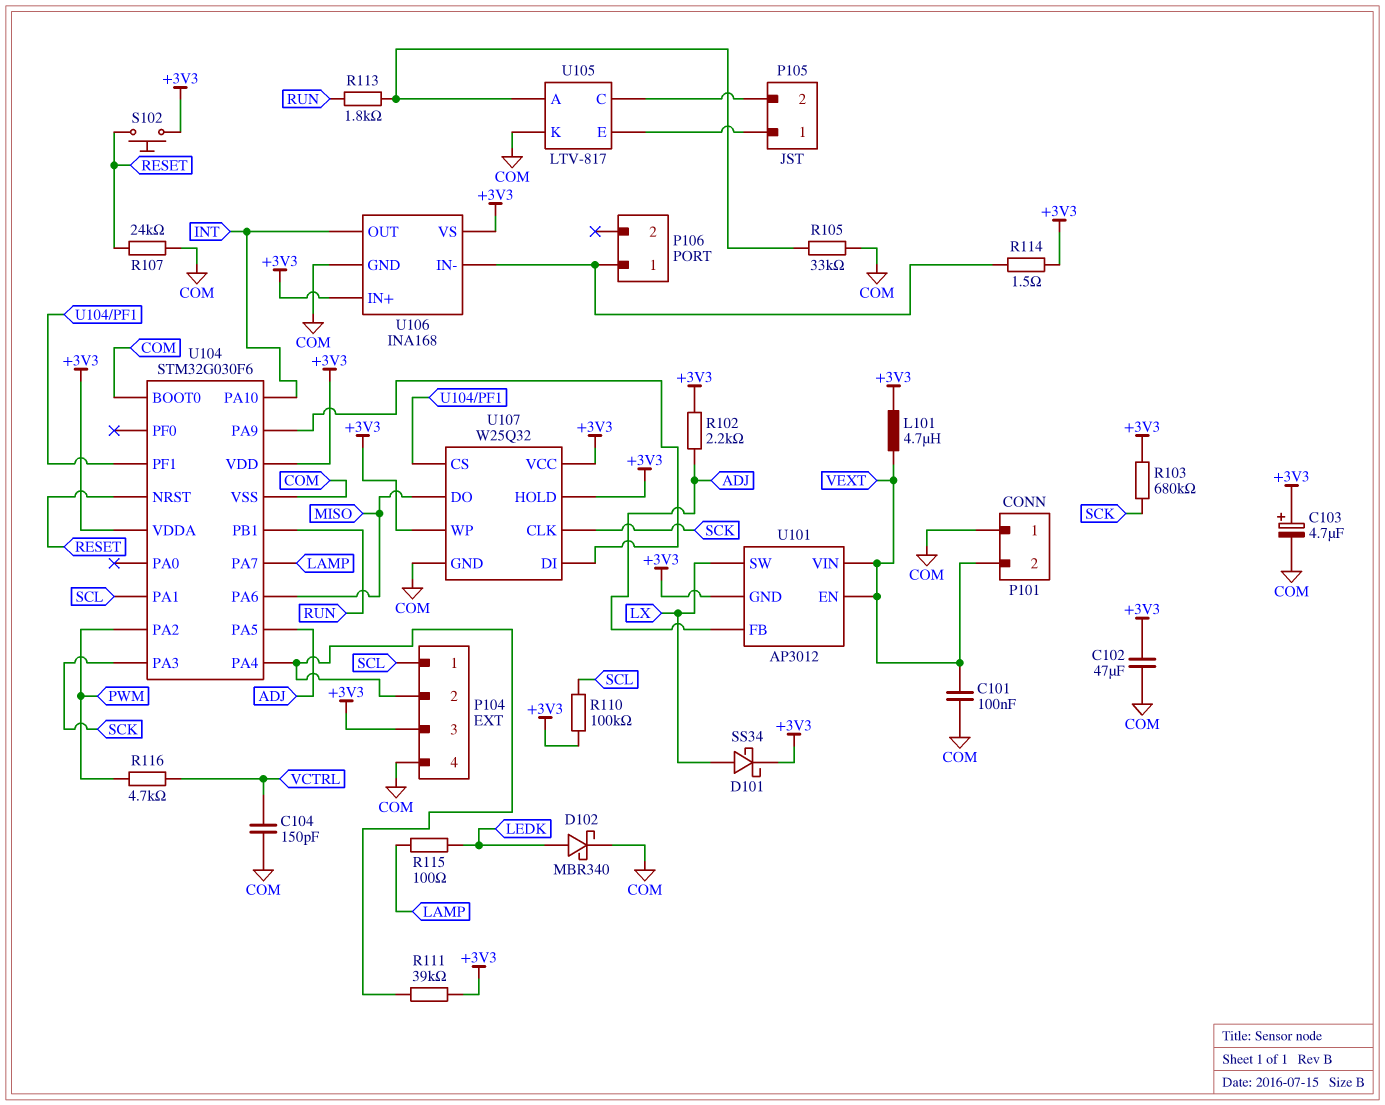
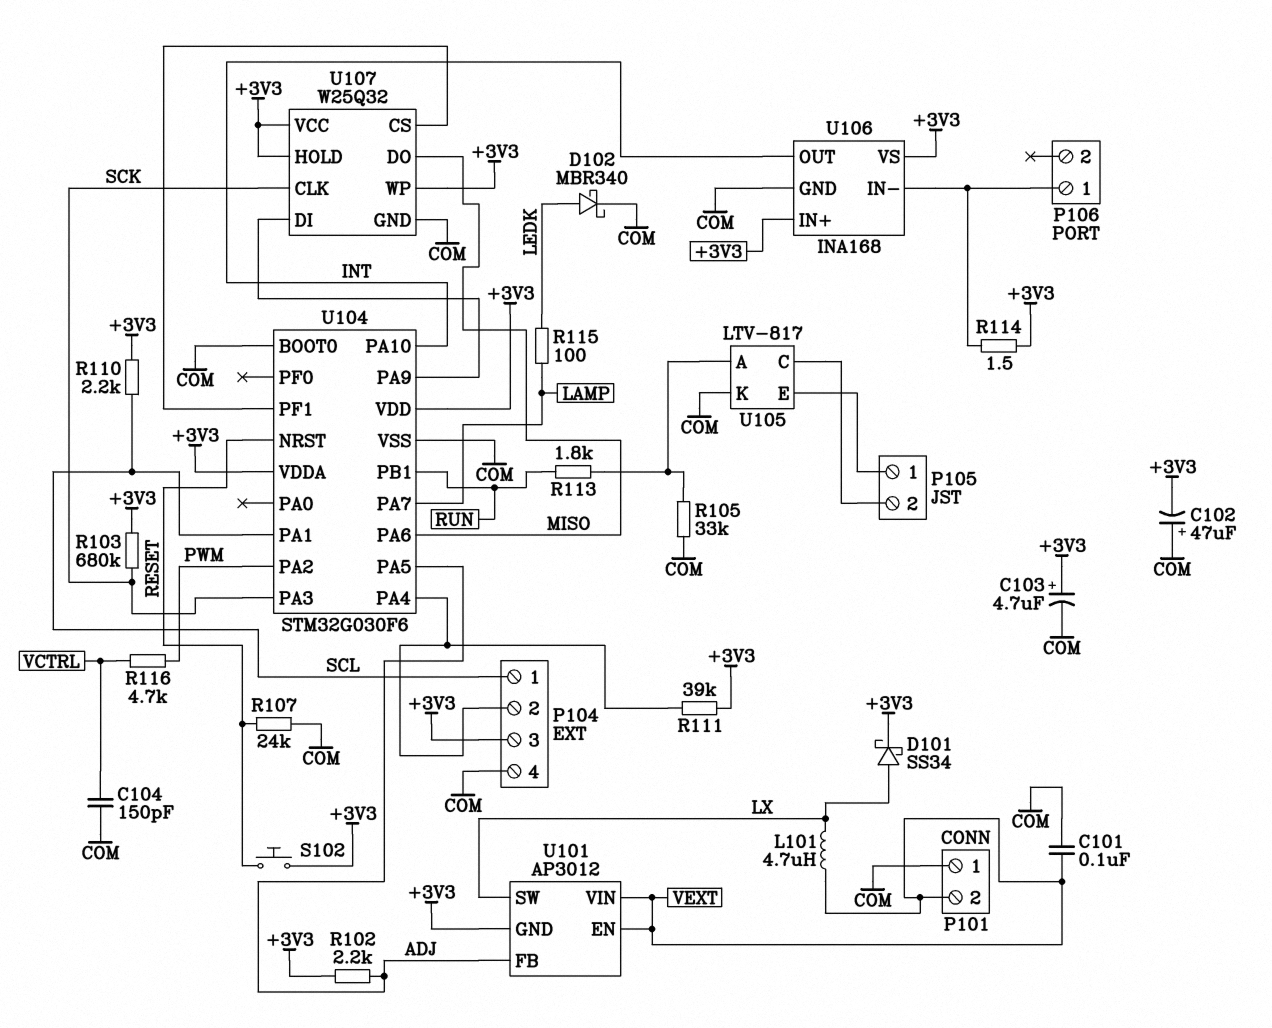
C102: 47uF (+3V3, COM) -> 47uF (plus COM, minus +3V3)
L101: 4.7uH (+3V3, VEXT) -> 4.7uH (LX, VEXT)
R110: 100k (+3V3, SCL) -> 2.2k (+3V3, SCL)

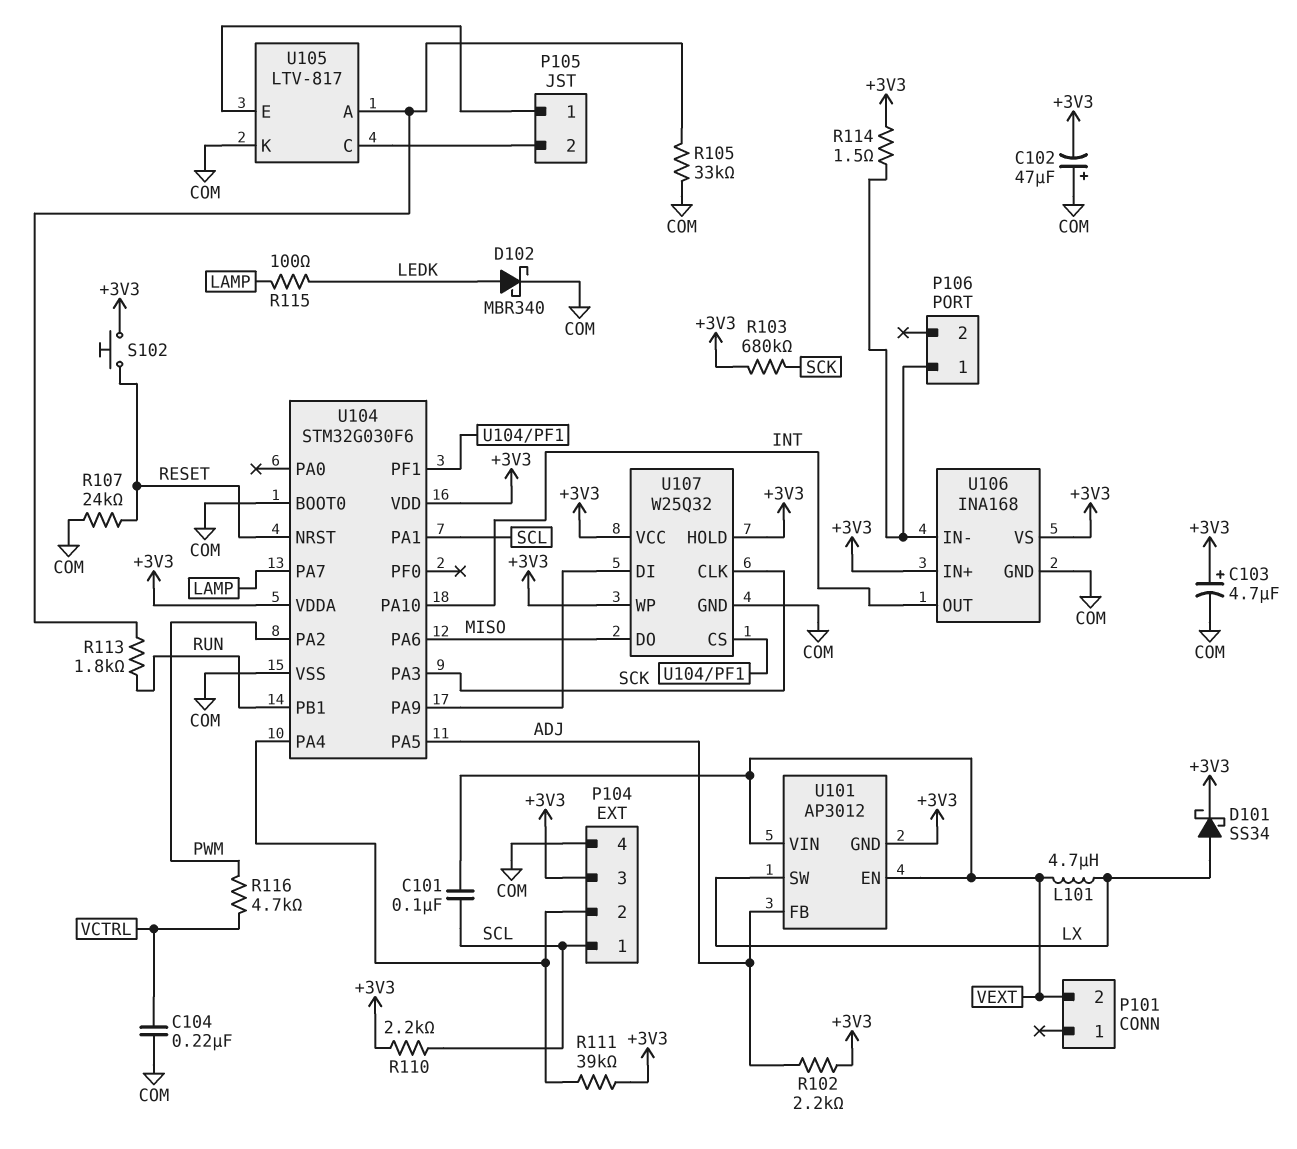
C101: 100nF (COM, VEXT) -> 100nF (SCL, VEXT)
C104: 150pF (COM, VCTRL) -> 220nF (COM, VCTRL)
P101 pin 1: COM -> none

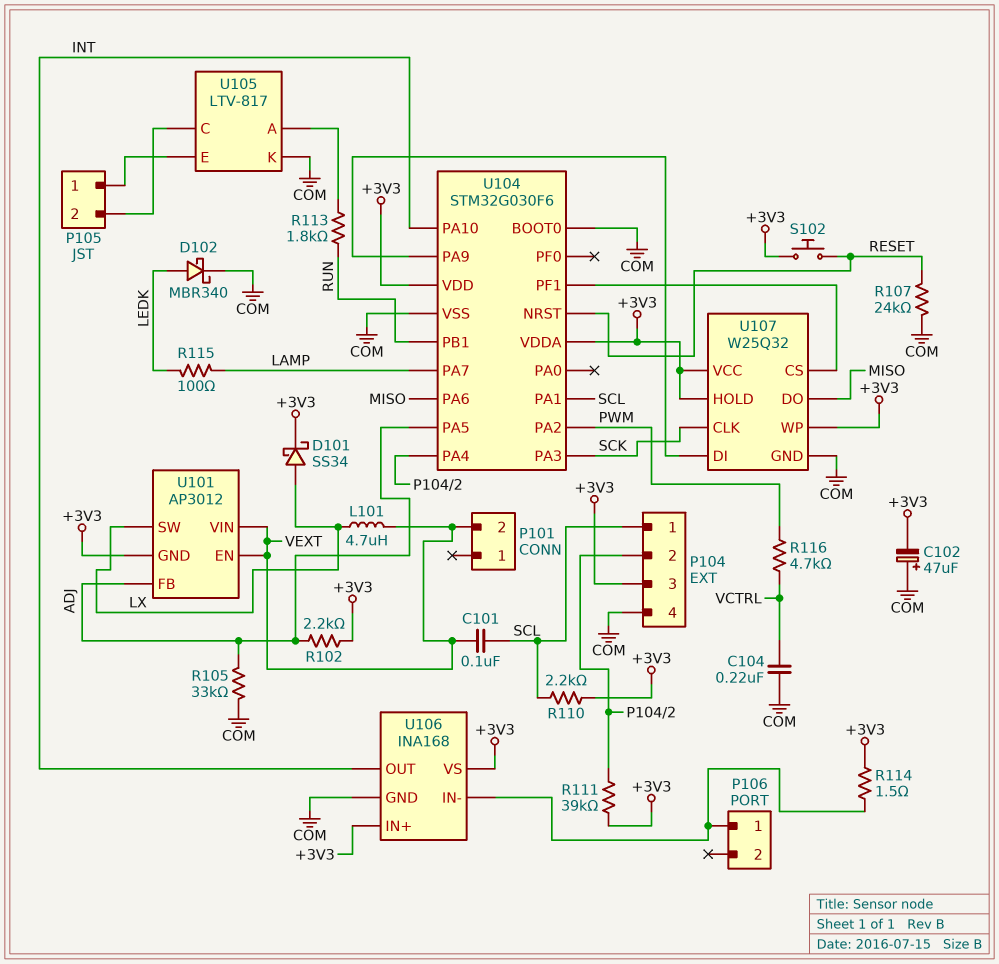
C103: 4.7uF (plus +3V3, minus COM) -> none
R103: 680k (+3V3, SCK) -> none
R105: 33k (COM, U105/A) -> 33k (ADJ, COM)

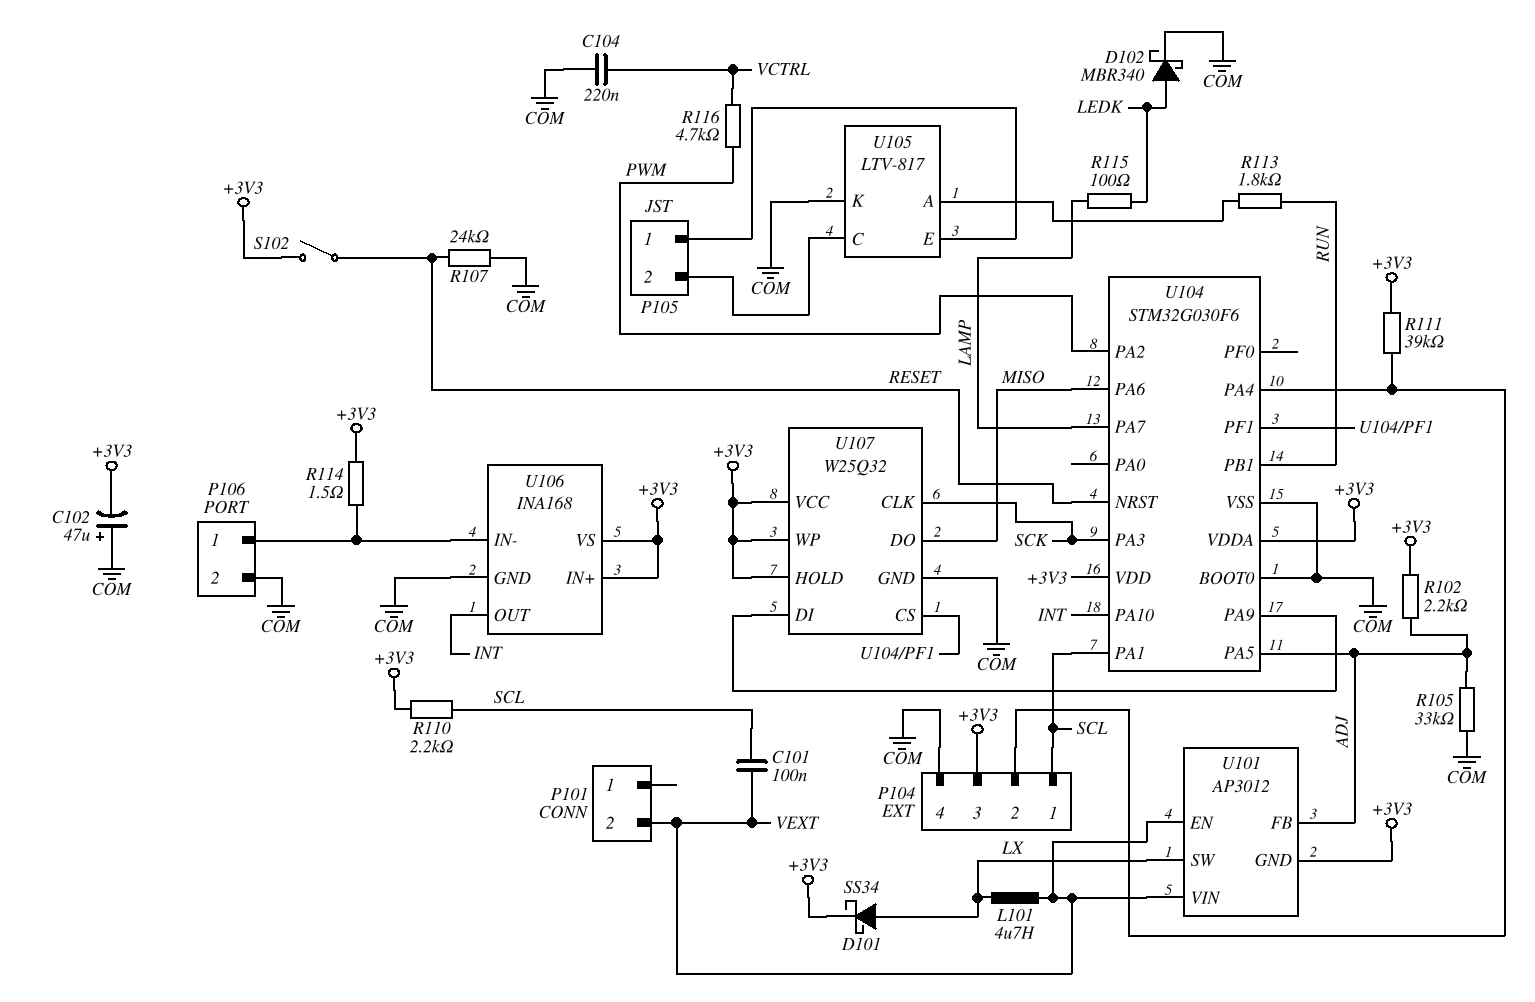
P106 pin 2: none -> COM
S102: button (+3V3, RESET) -> switch (+3V3, RESET)

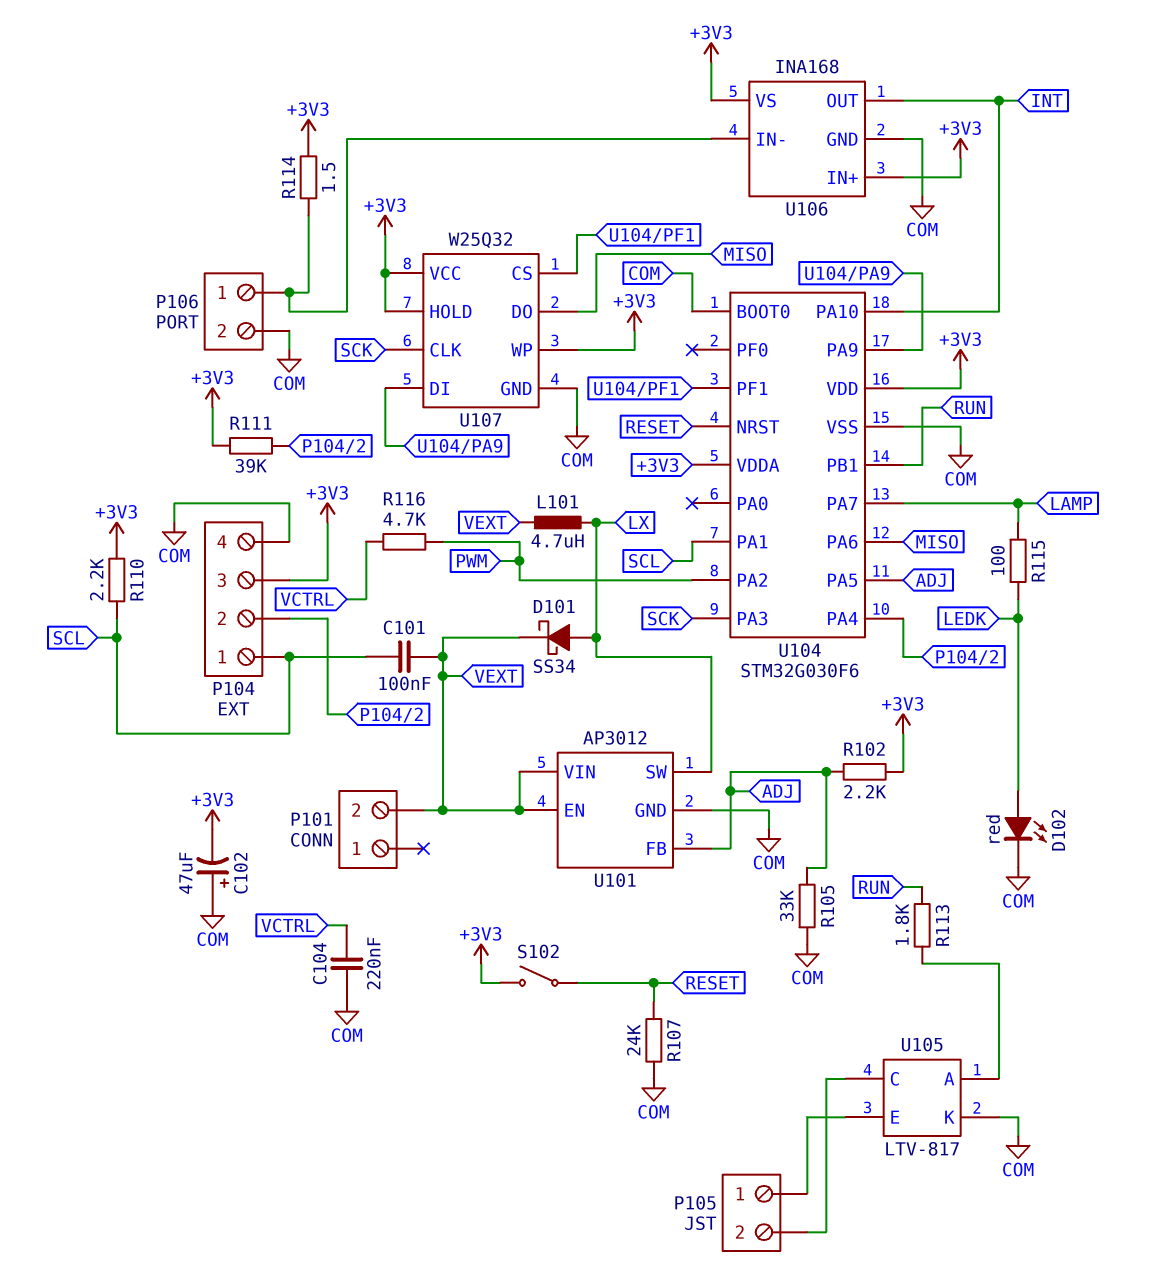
D101: schottky SS34 (A LX, K +3V3) -> schottky SS34 (A LX, K VEXT)
D102: schottky MBR340 (A LEDK, K COM) -> LED red (A LEDK, K COM)
U101 pin GND: +3V3 -> COM

